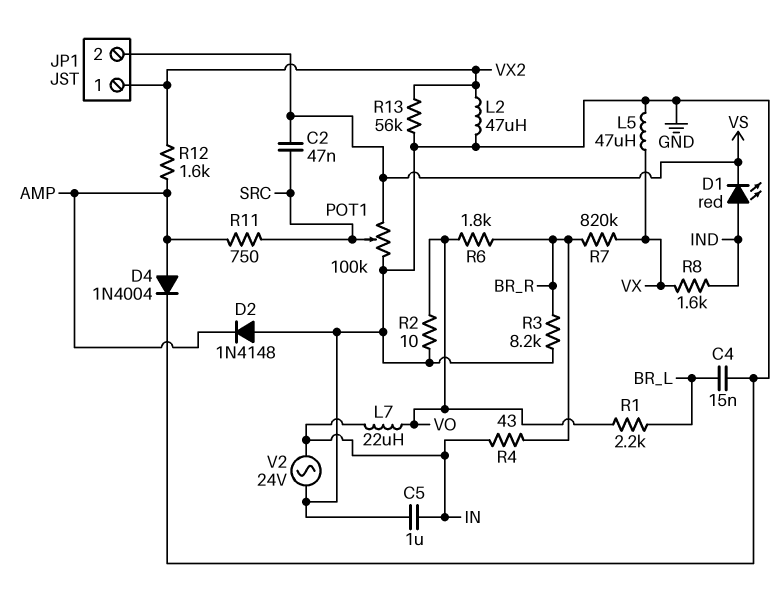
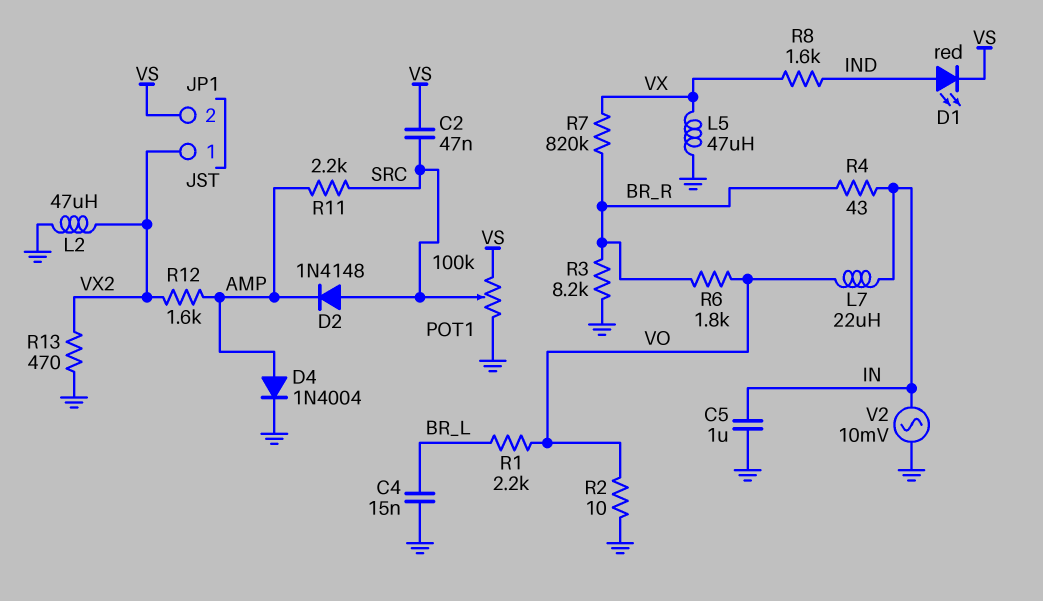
D2: diode 1N4148 (A GND, K AMP) -> diode 1N4148 (A SRC, K AMP)
R11: 750 (AMP, SRC) -> 2.2k (AMP, SRC)
R13: 56k (GND, VX2) -> 470 (GND, VX2)
V2: AC 24V (GND, IN) -> AC 10mV (GND, IN)

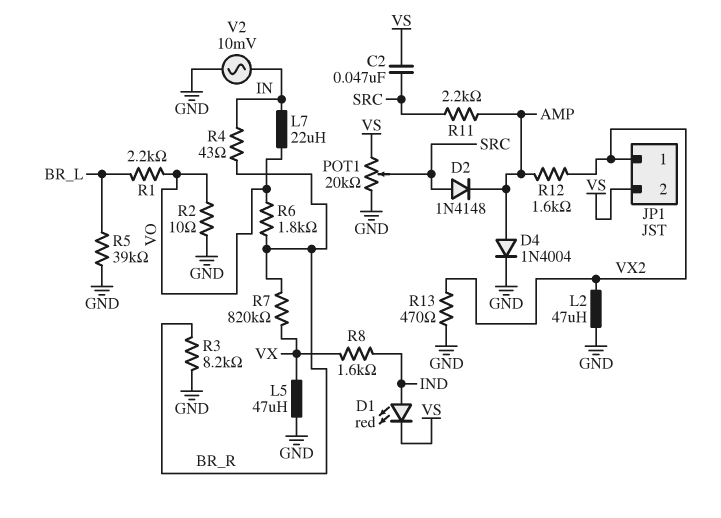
C4: 15nF (BR_L, GND) -> none
C5: 1uF (GND, IN) -> none
POT1: 100k (GND, VS, wiper SRC) -> 20k (GND, VS, wiper SRC)
R5: none -> 39k (BR_L, GND)

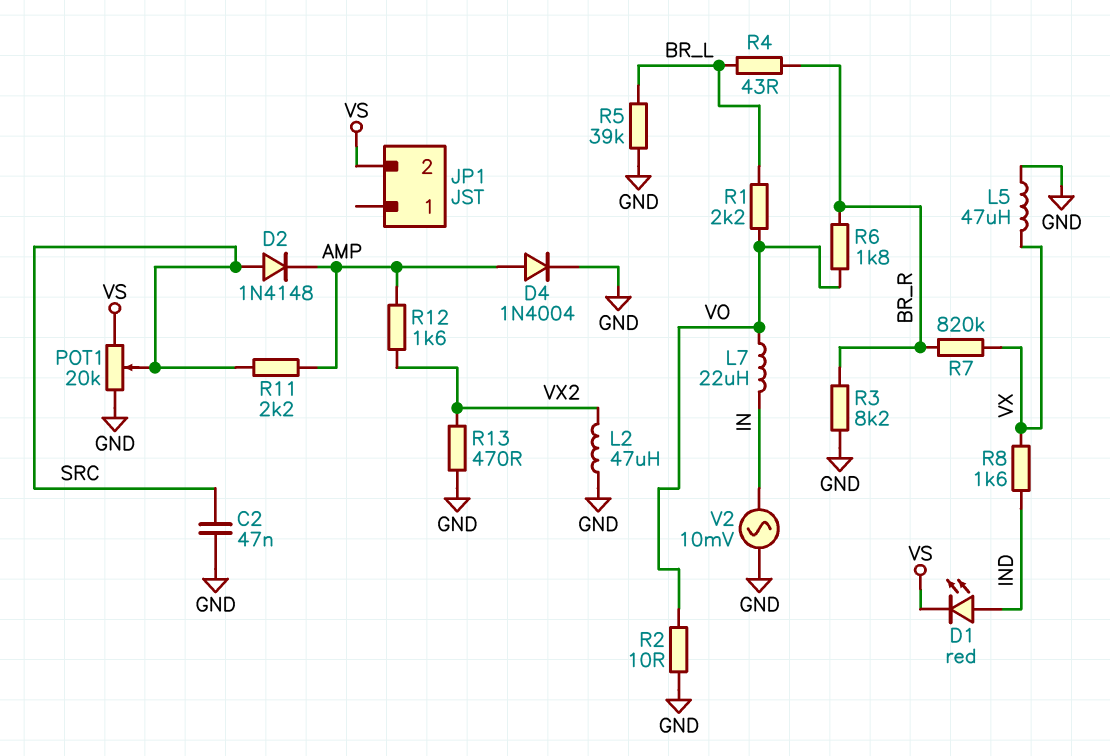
C2: 47nF (SRC, VS) -> 47nF (GND, SRC)
JP1 pin 1: VX2 -> none
R4: 43 (BR_R, IN) -> 43 (BR_L, BR_R)

